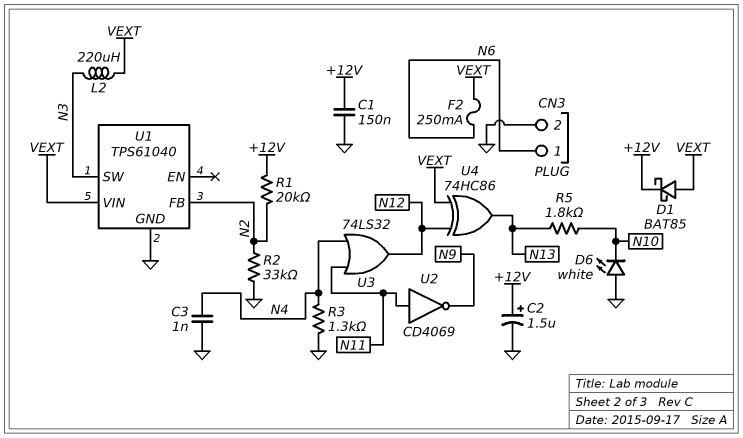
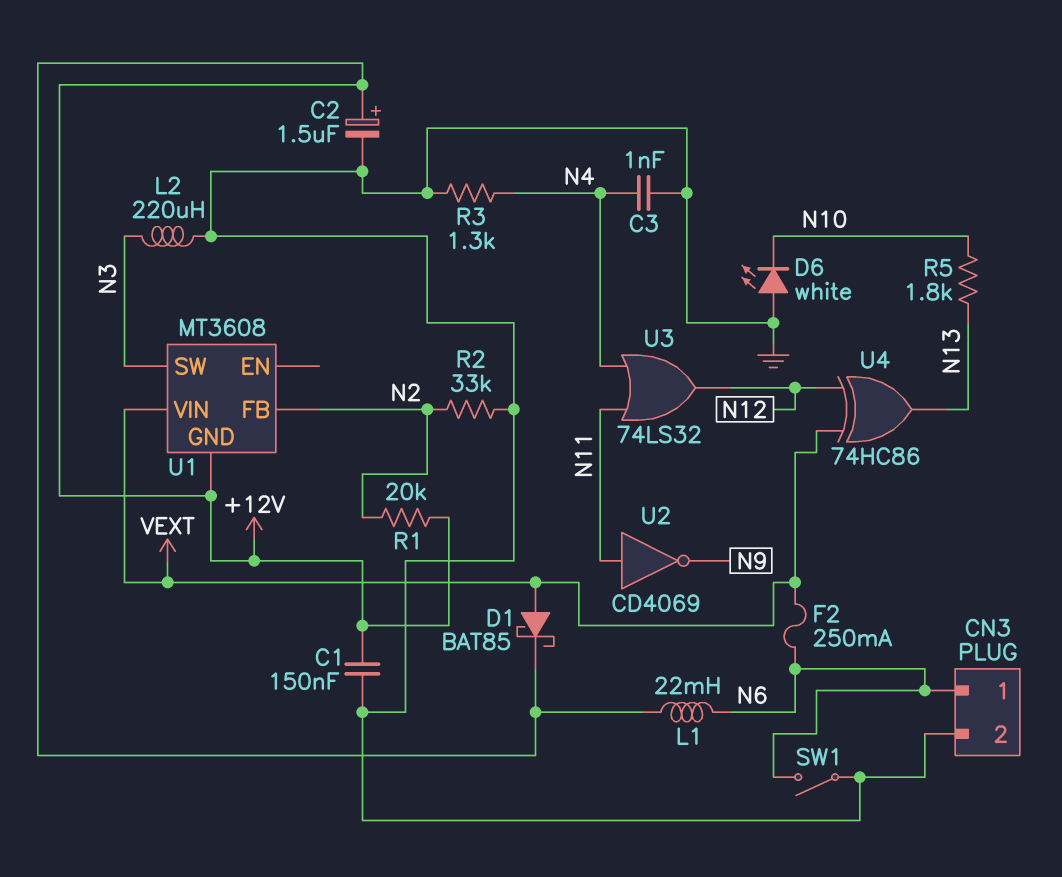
L1: none -> 22mH (+12V, N6)
L2: 220uH (N3, VEXT) -> 220uH (GND, N3)
SW1: none -> switch (GND, N6)
U1: TPS61040 -> MT3608
U1 pin GND: GND -> +12V

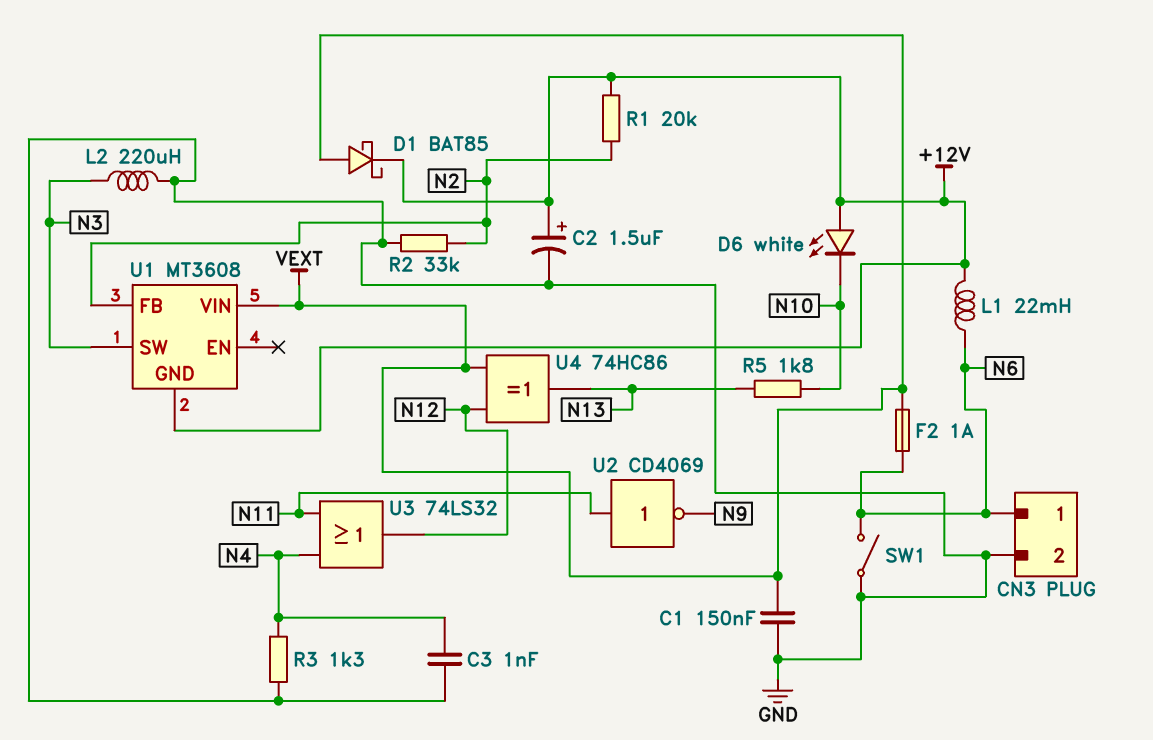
C1: 150nF (+12V, GND) -> 150nF (GND, VEXT)
D6: LED white (A GND, K N10) -> LED white (A +12V, K N10)
F2: 250mA (N6, VEXT) -> 1A (N6, VEXT)

